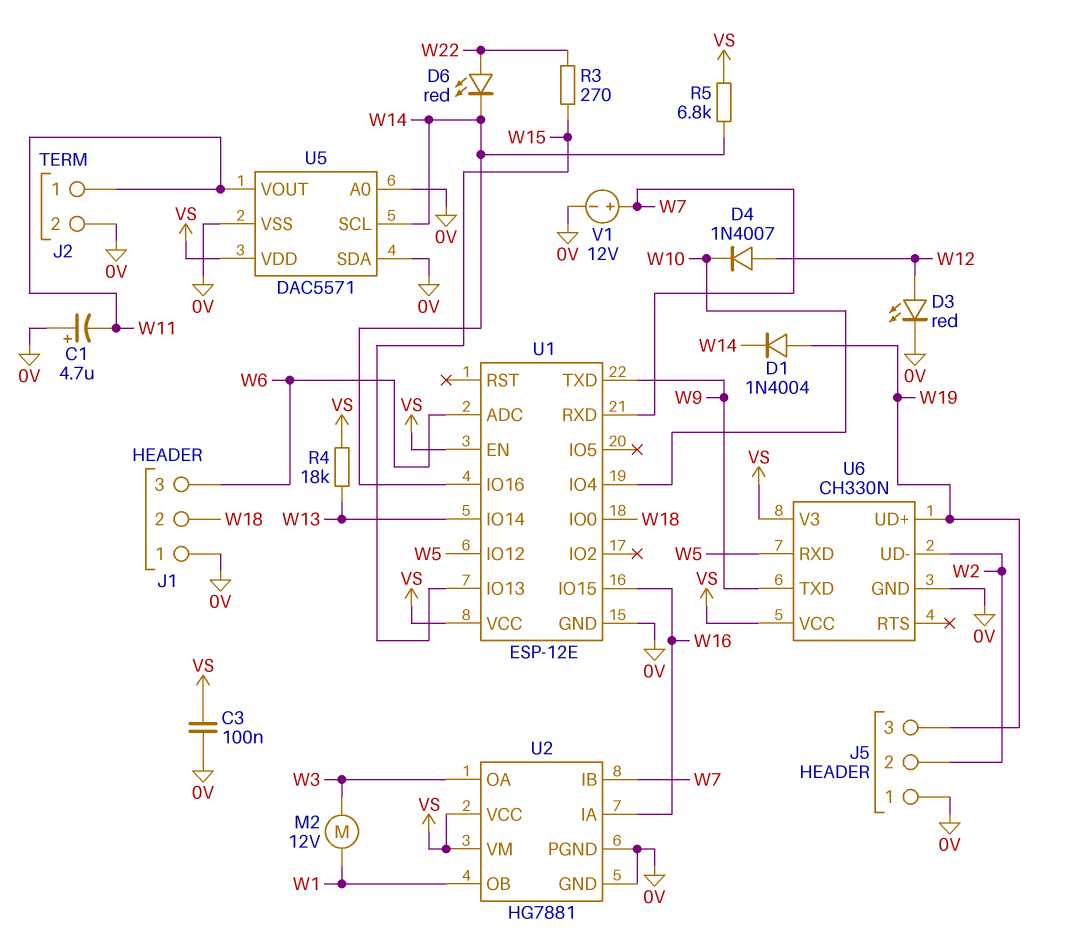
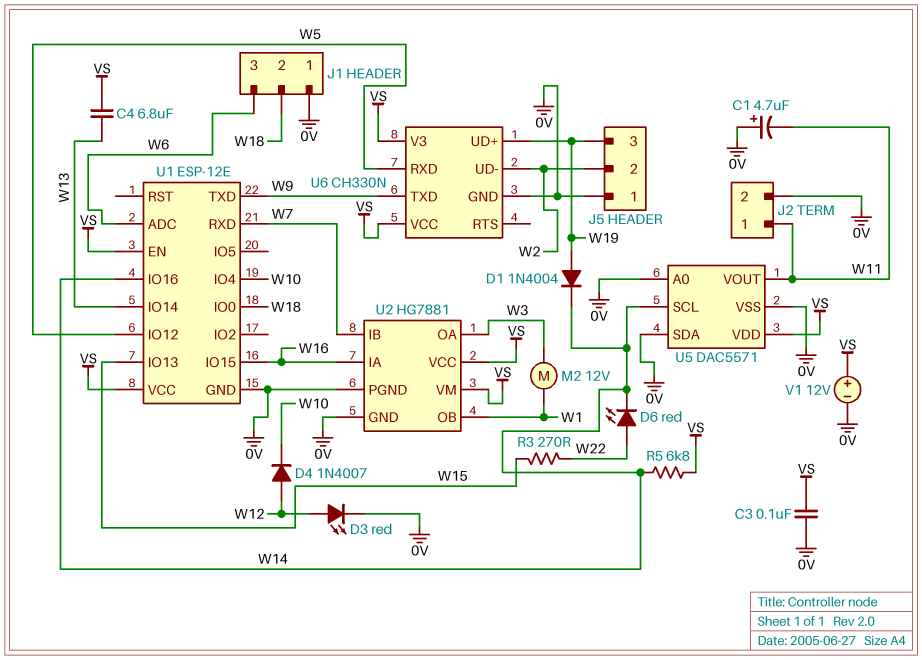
C4: none -> 6.8uF (VS, W13)
R4: 18k (VS, W13) -> none
V1: 12V (plus W7, minus 0V) -> 12V (plus VS, minus 0V)

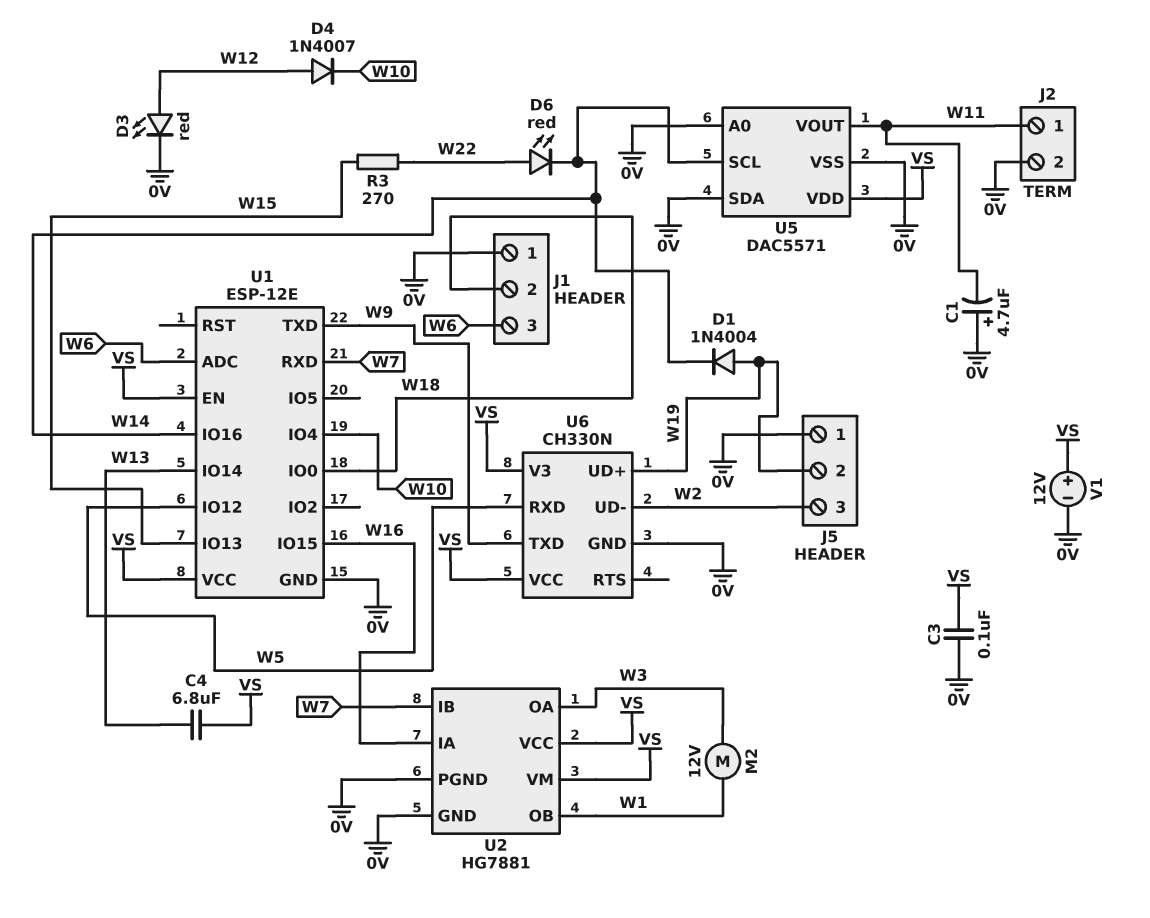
J5 pin 2: W2 -> W19
J5 pin 3: W19 -> W2
R5: 6.8k (VS, W14) -> none

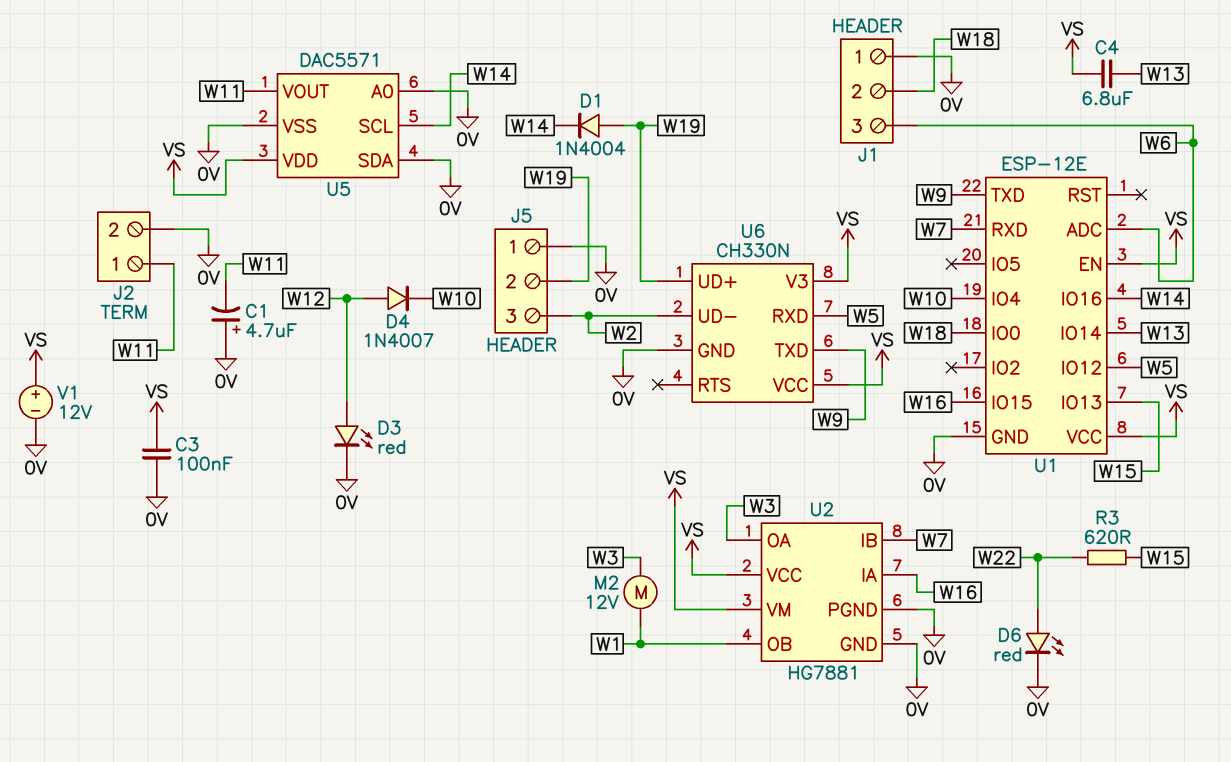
D6: LED red (A W22, K W14) -> LED red (A W22, K 0V)
R3: 270 (W15, W22) -> 620 (W15, W22)

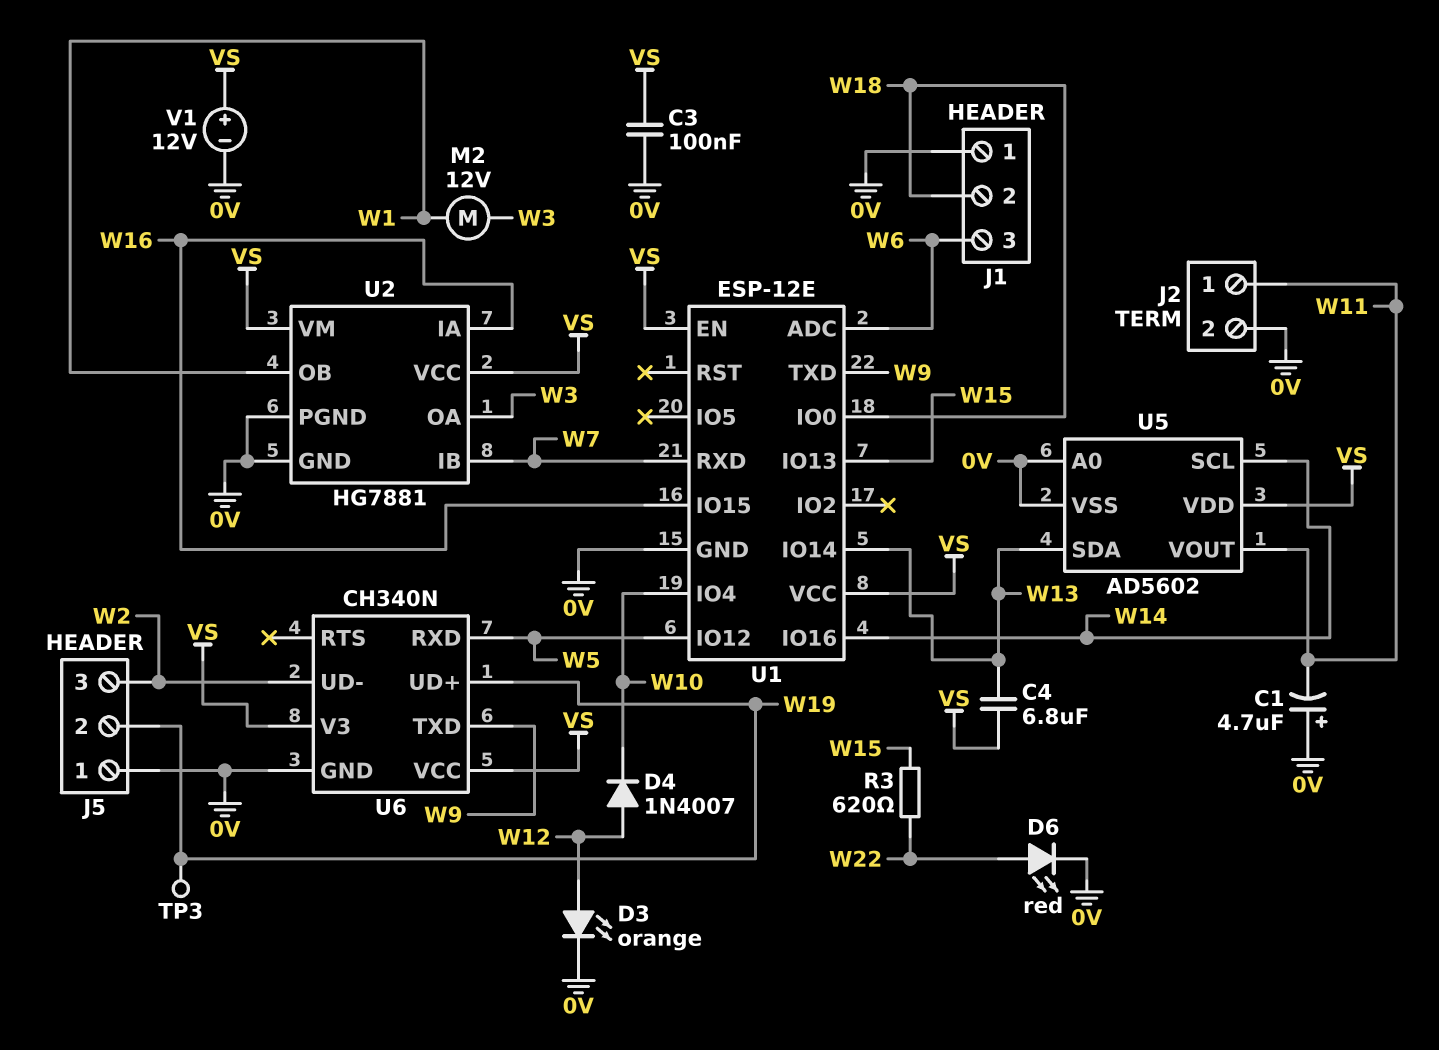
D1: diode 1N4004 (A W19, K W14) -> none
D3: LED red (A W12, K 0V) -> LED orange (A W12, K 0V)
TP3: none -> test point (W19)
U5: DAC5571 -> AD5602
U5 pin SDA: 0V -> W13
U6: CH330N -> CH340N

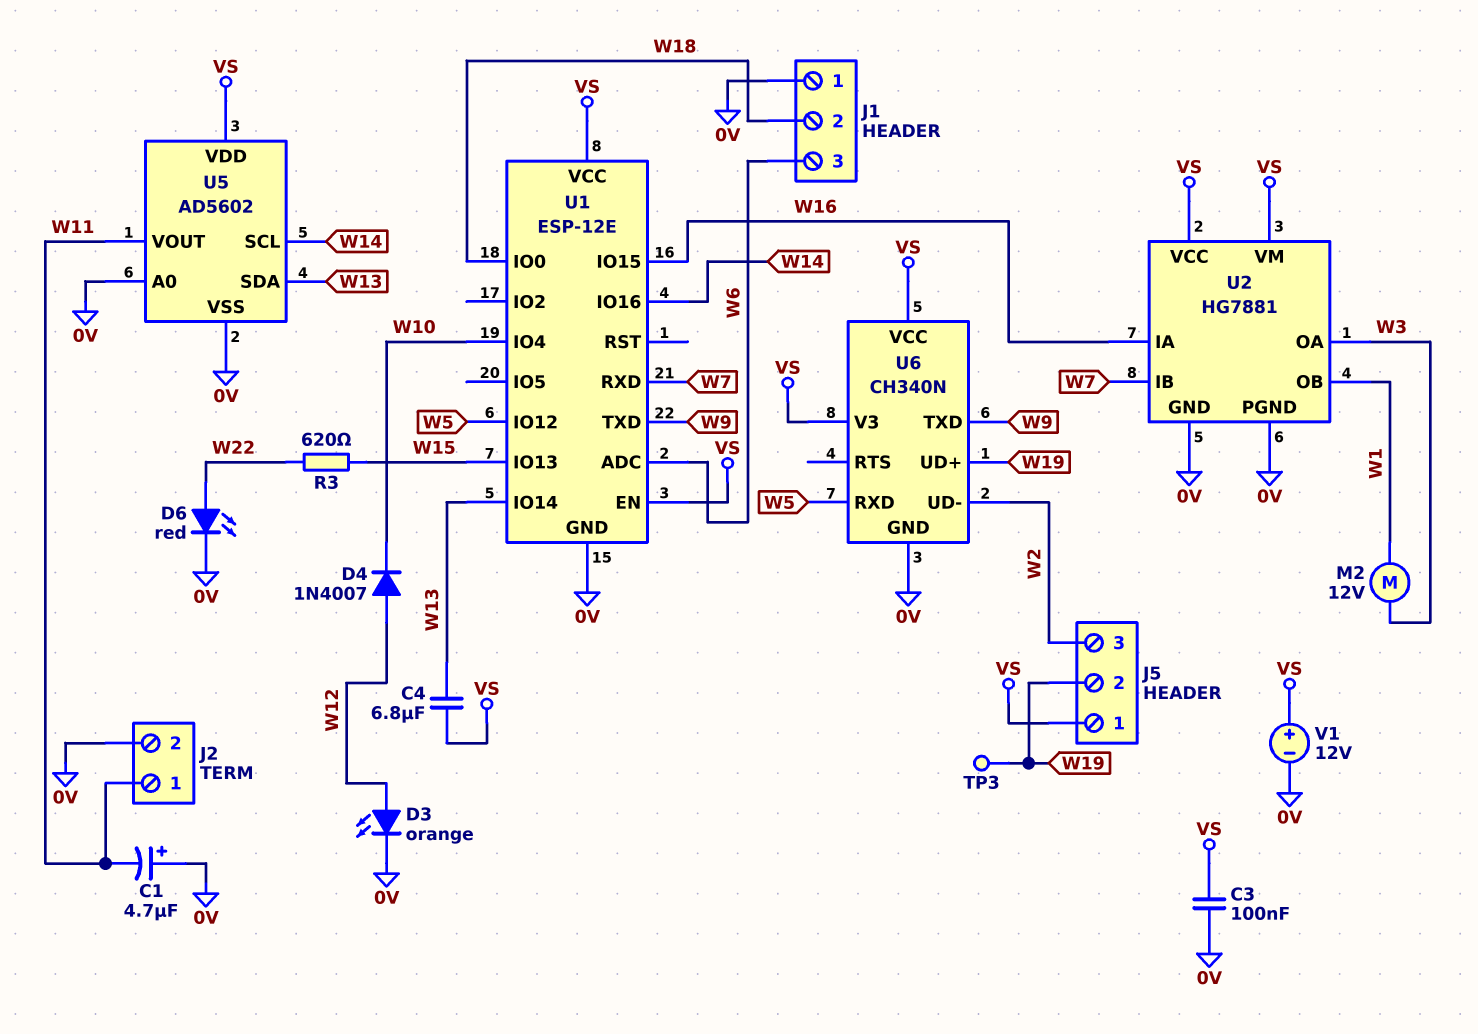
J5 pin 1: 0V -> VS

